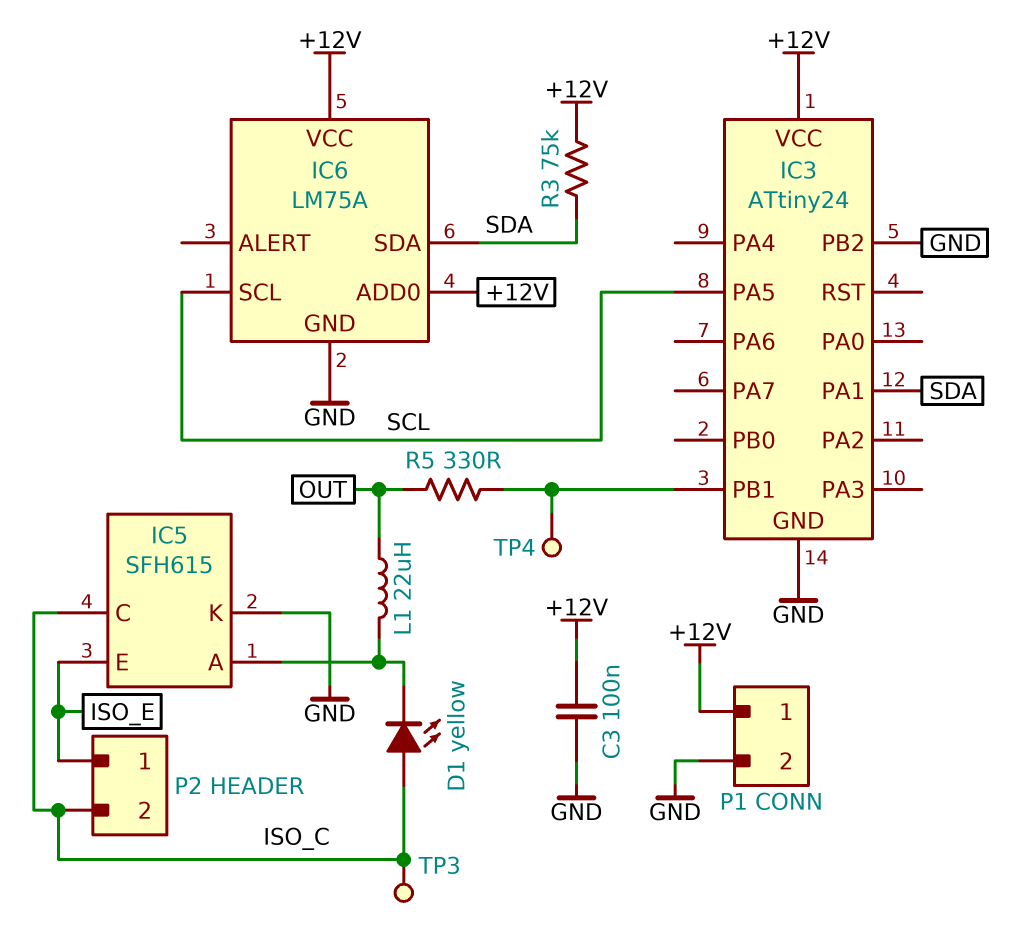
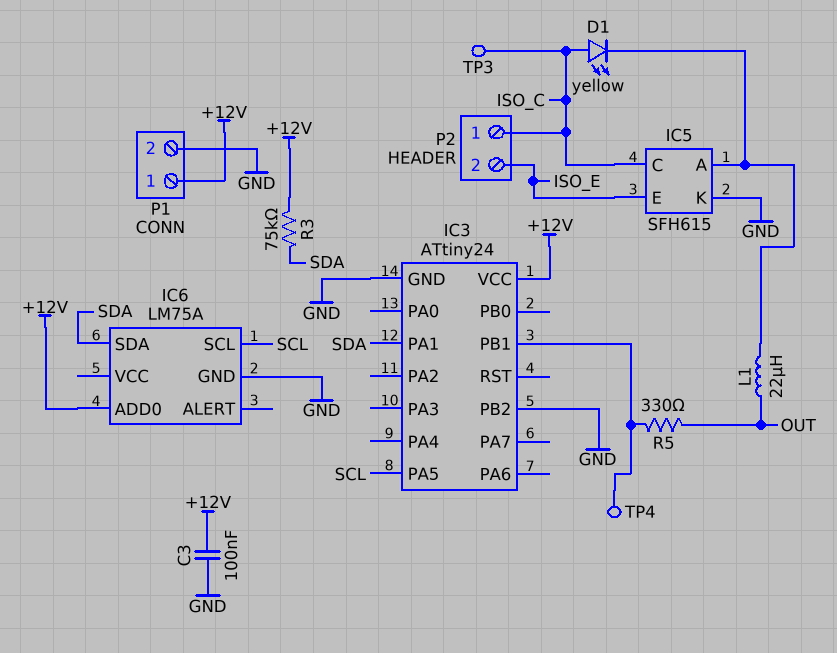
IC6 pin VCC: +12V -> none
P2 pin 1: ISO_E -> ISO_C
P2 pin 2: ISO_C -> ISO_E

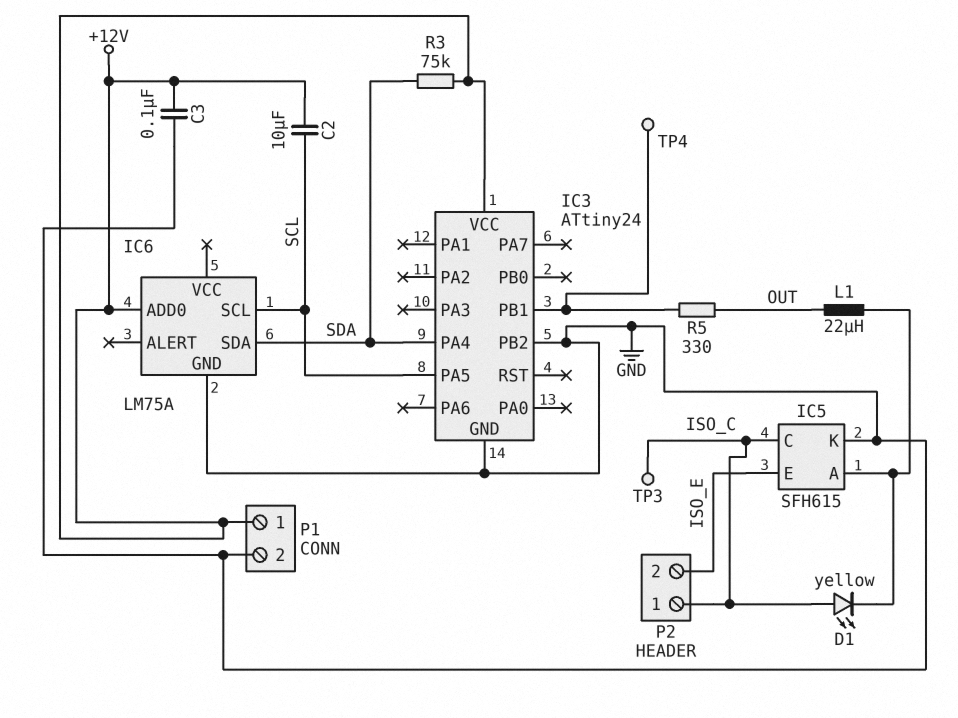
C2: none -> 10uF (+12V, SCL)
IC3 pin PA1: SDA -> none
IC3 pin PA4: none -> SDA

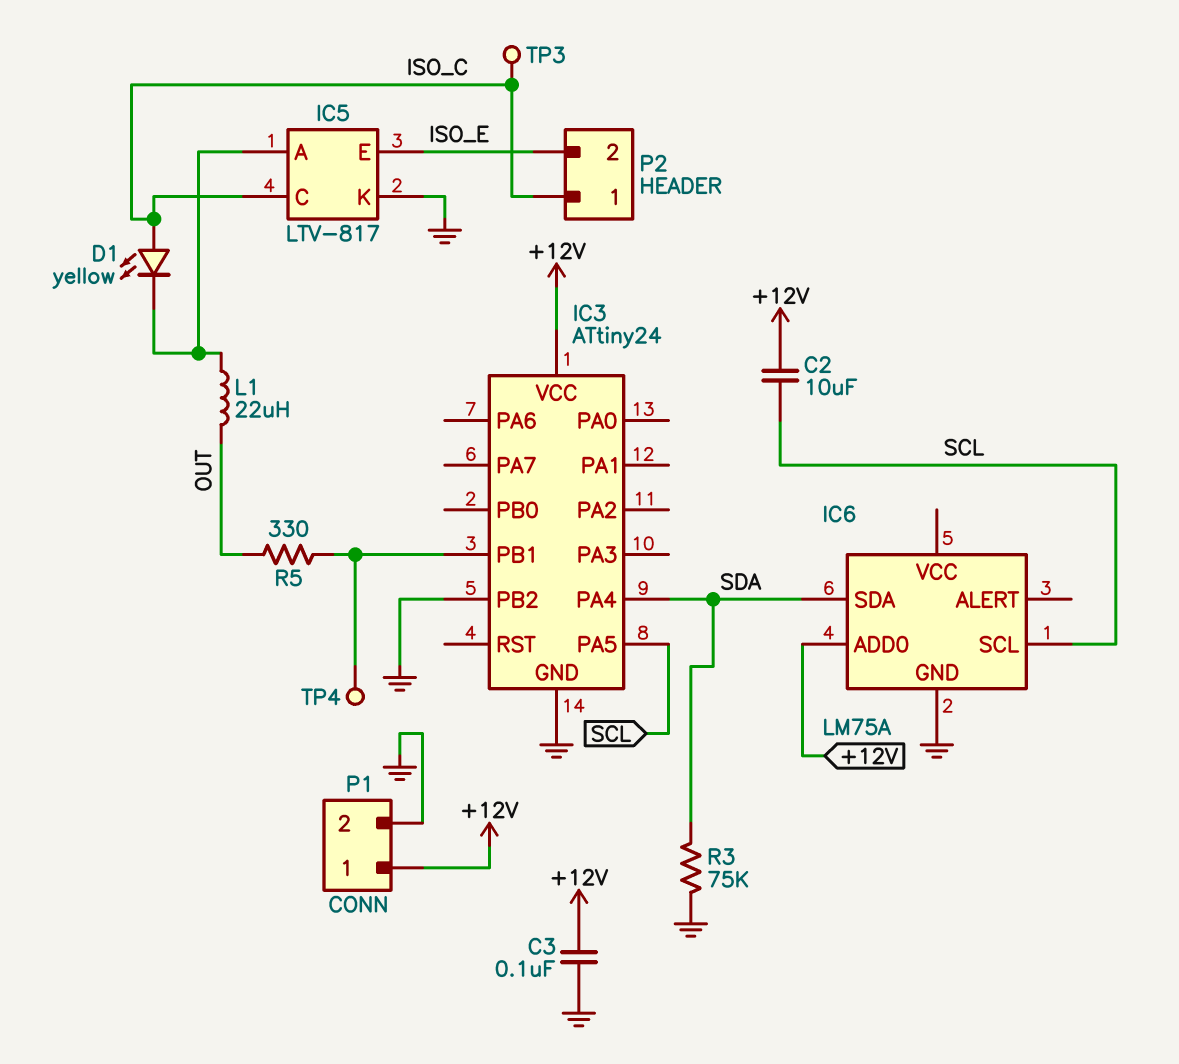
IC5: SFH615 -> LTV-817
R3: 75k (+12V, SDA) -> 75k (GND, SDA)

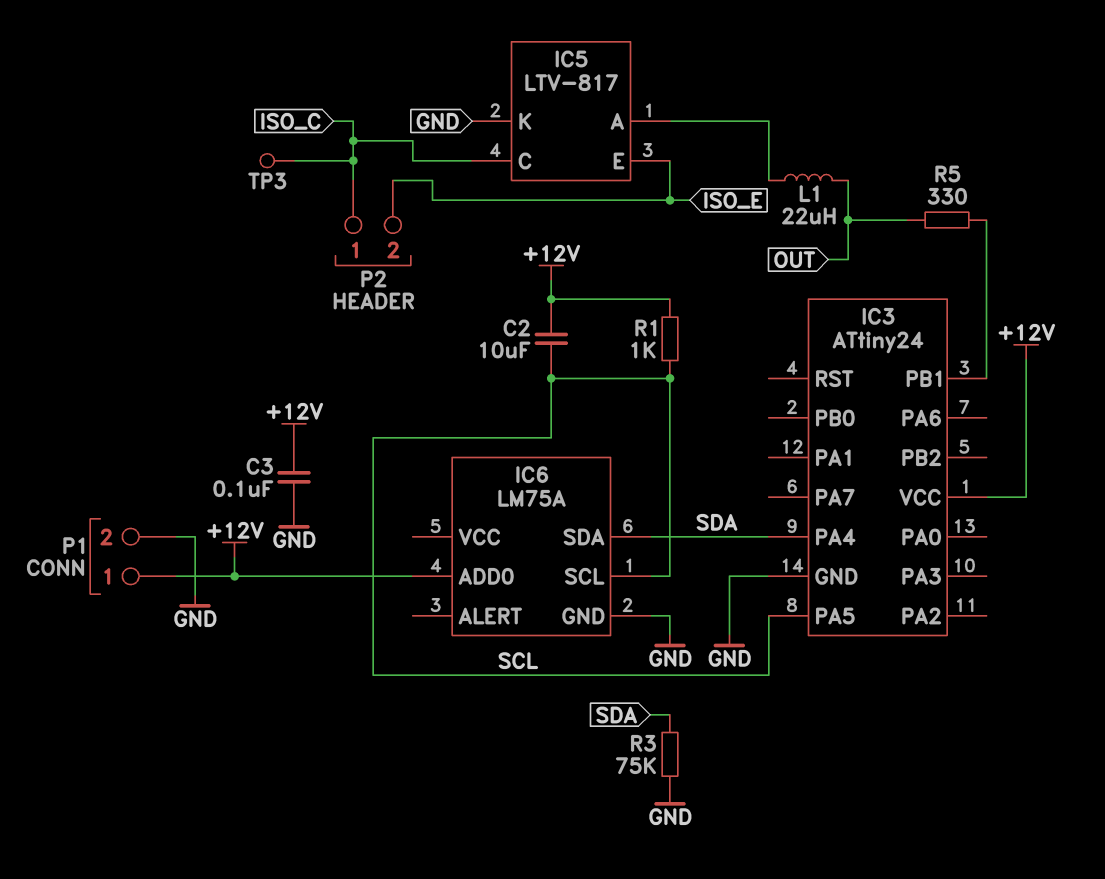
D1: LED yellow (A ISO_C, K IC5/A) -> none
IC3 pin PB2: GND -> none
R1: none -> 1k (+12V, SCL)
TP4: test point (IC3/PB1) -> none

